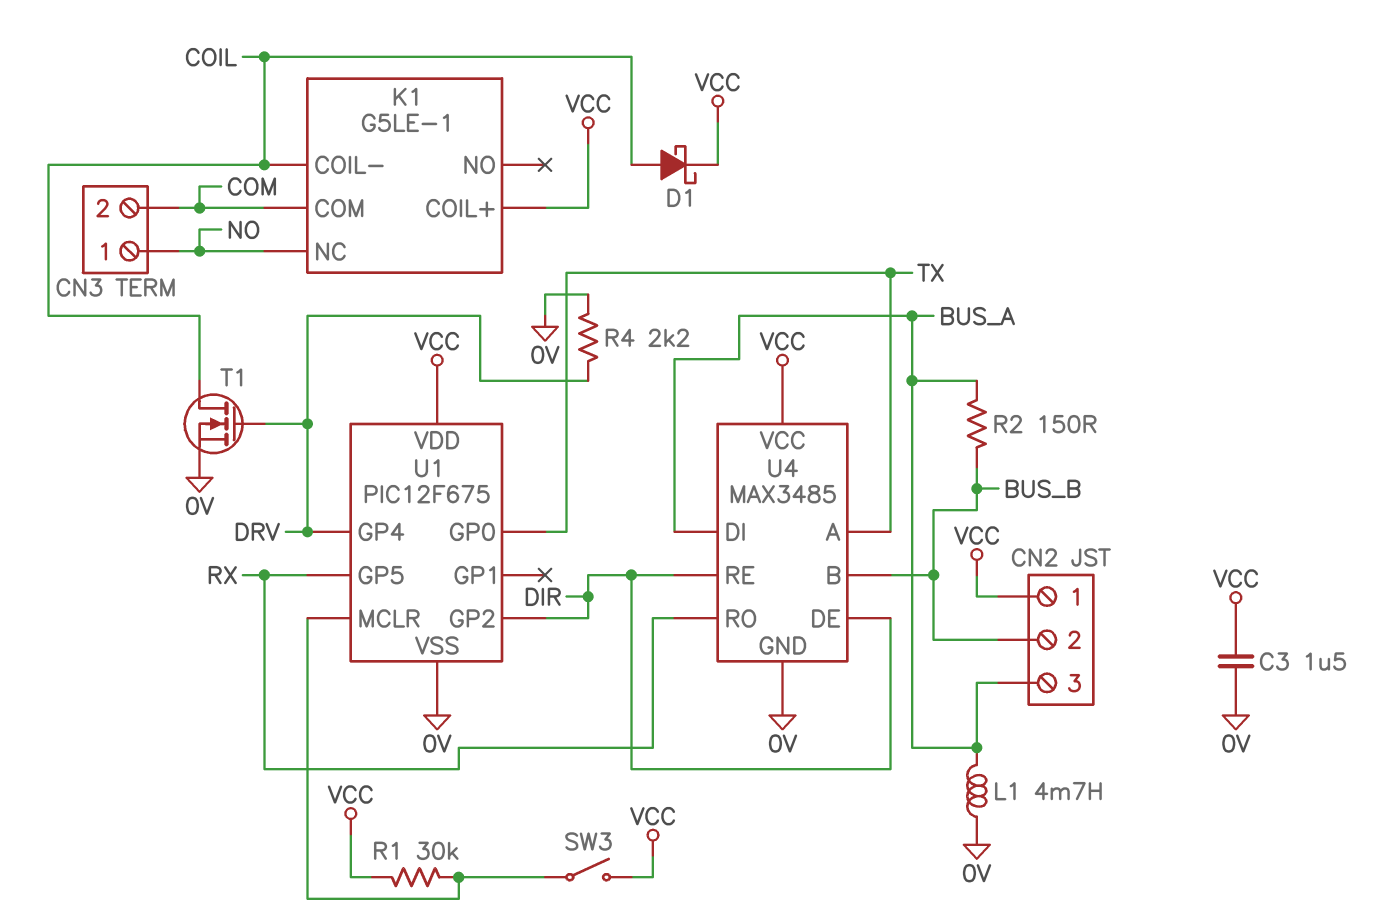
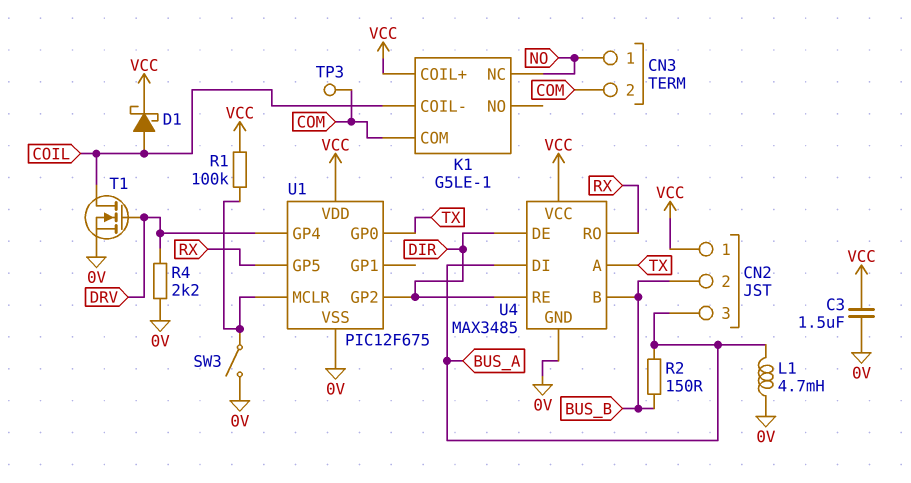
R1: 30k (U1/MCLR, VCC) -> 100k (U1/MCLR, VCC)
SW3: switch (U1/MCLR, VCC) -> switch (0V, U1/MCLR)
TP3: none -> test point (COM)

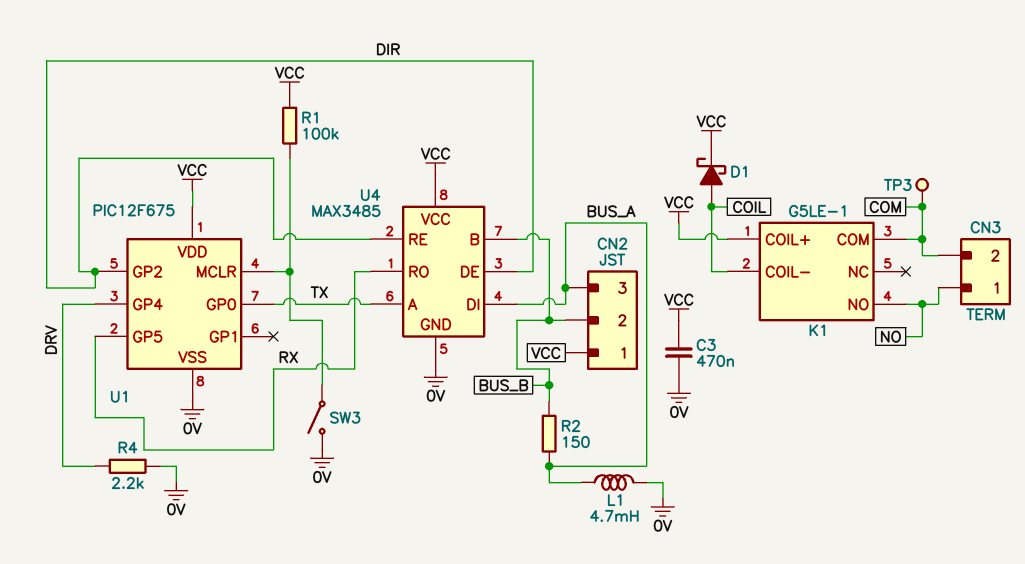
C3: 1.5uF (0V, VCC) -> 470nF (0V, VCC)
K1 pin NC: NO -> none
K1 pin NO: none -> NO
T1: NMOS (G DRV, D COIL, S 0V) -> none

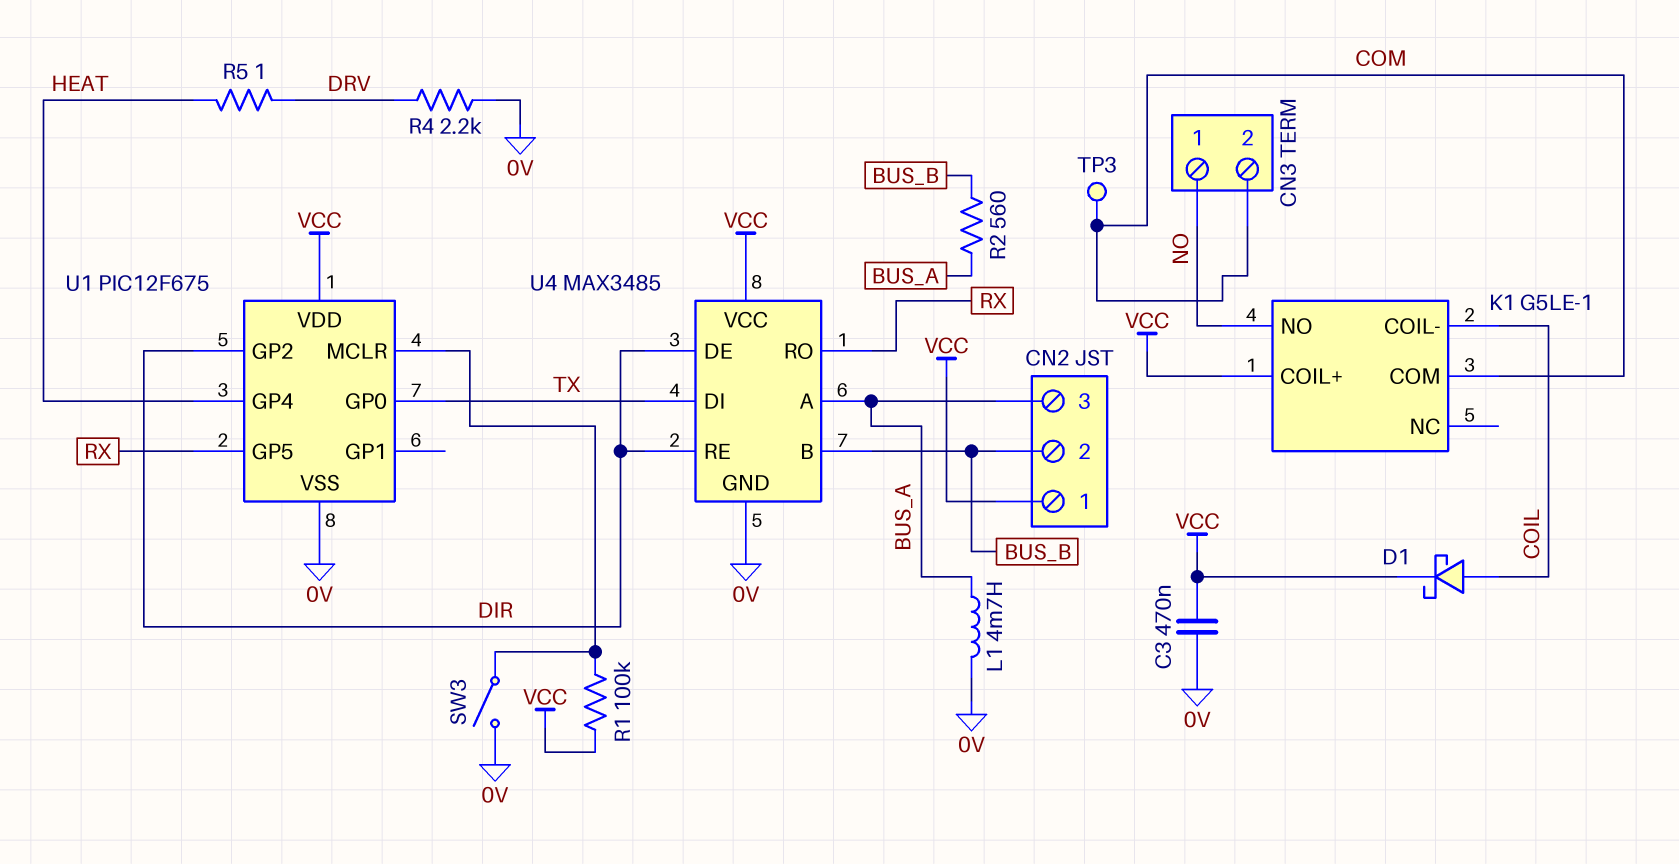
R2: 150 (BUS_A, BUS_B) -> 560 (BUS_A, BUS_B)
R5: none -> 1 (DRV, HEAT)
U1 pin GP4: DRV -> HEAT
U4 pin A: TX -> BUS_A
U4 pin DI: BUS_A -> TX

